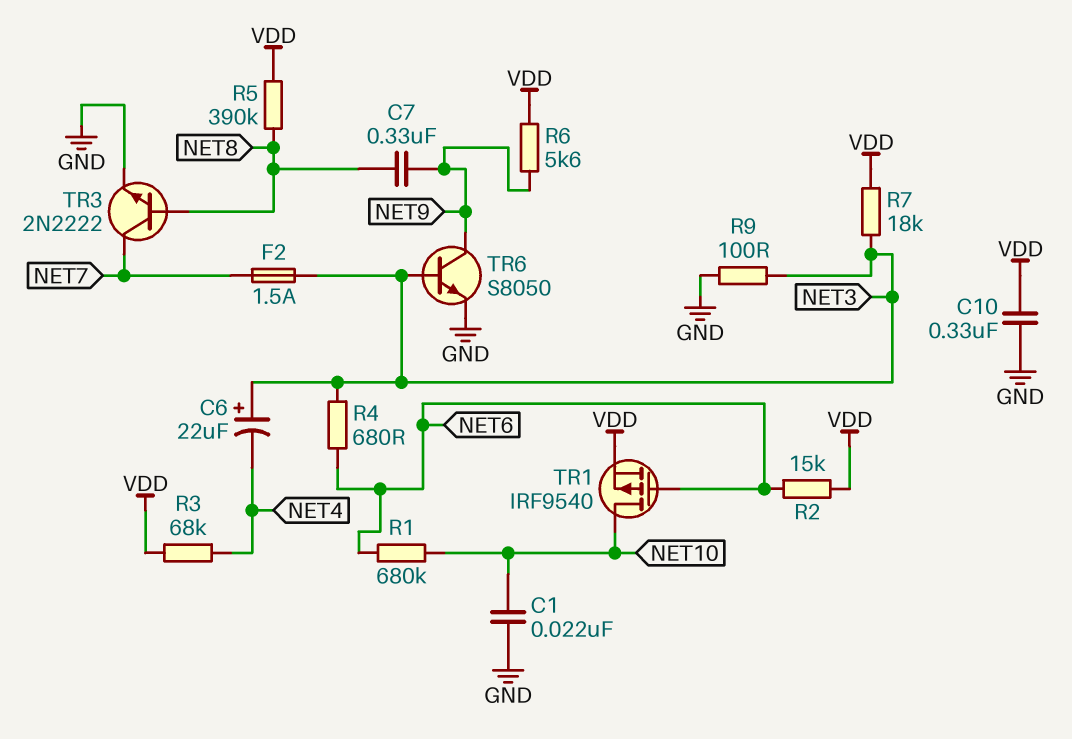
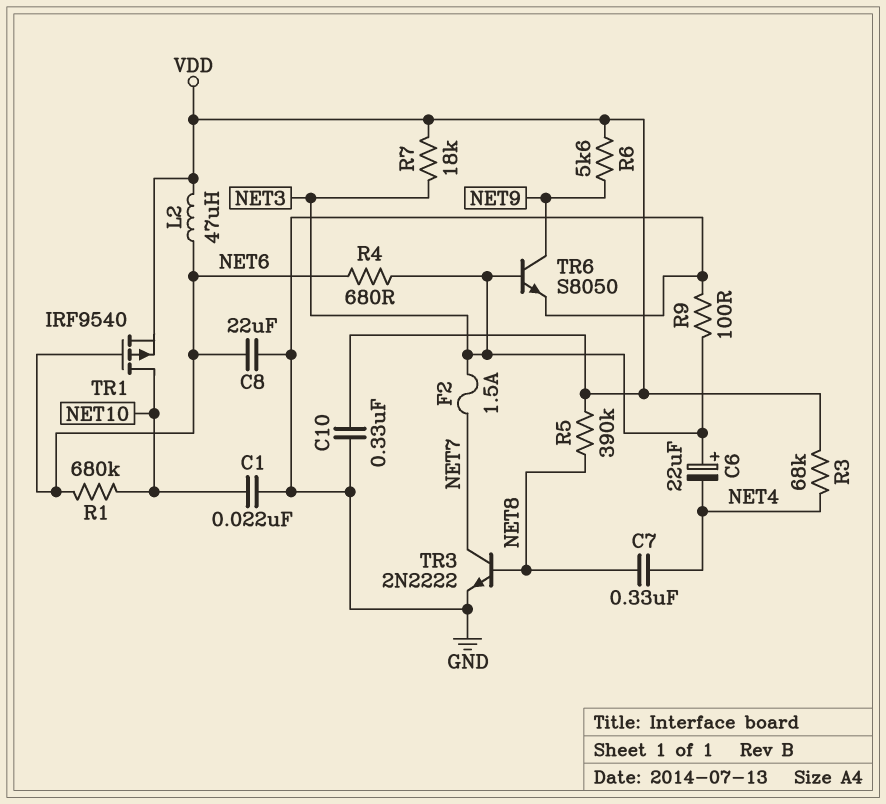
C7: 330nF (NET8, NET9) -> 330nF (NET4, NET8)
C8: none -> 22uF (GND, NET6)
L2: none -> 47uH (NET6, VDD)
R2: 15k (NET6, VDD) -> none

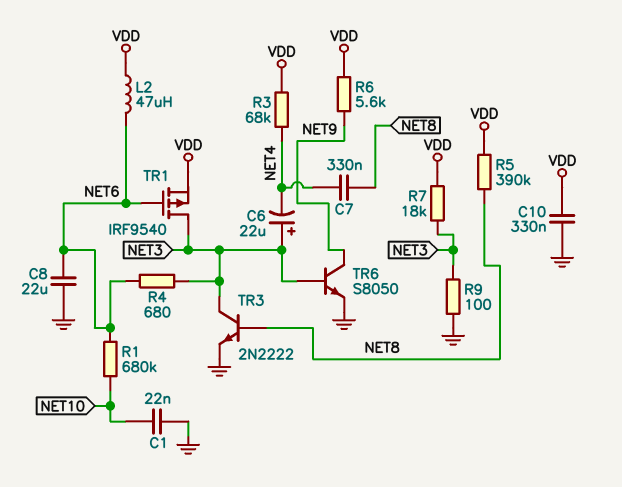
F2: 1.5A (NET3, NET7) -> none
TR1: PMOS IRF9540 (G NET6, D NET10, S VDD) -> PMOS IRF9540 (G NET6, D NET3, S VDD)
TR3: NPN 2N2222 (B NET8, C NET7, E GND) -> NPN 2N2222 (B NET8, C NET3, E GND)

